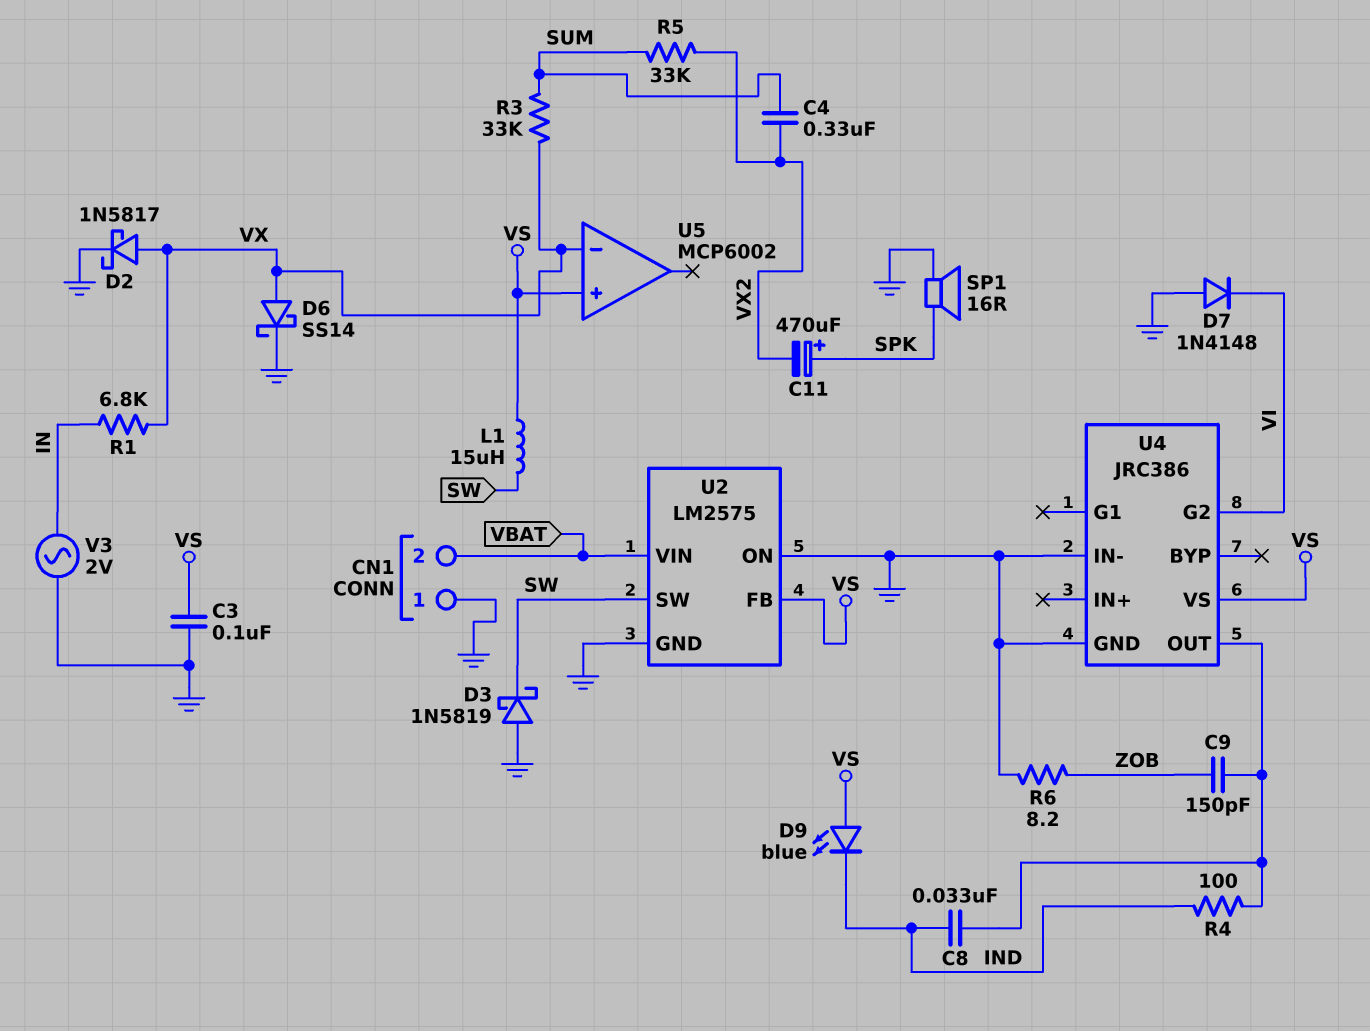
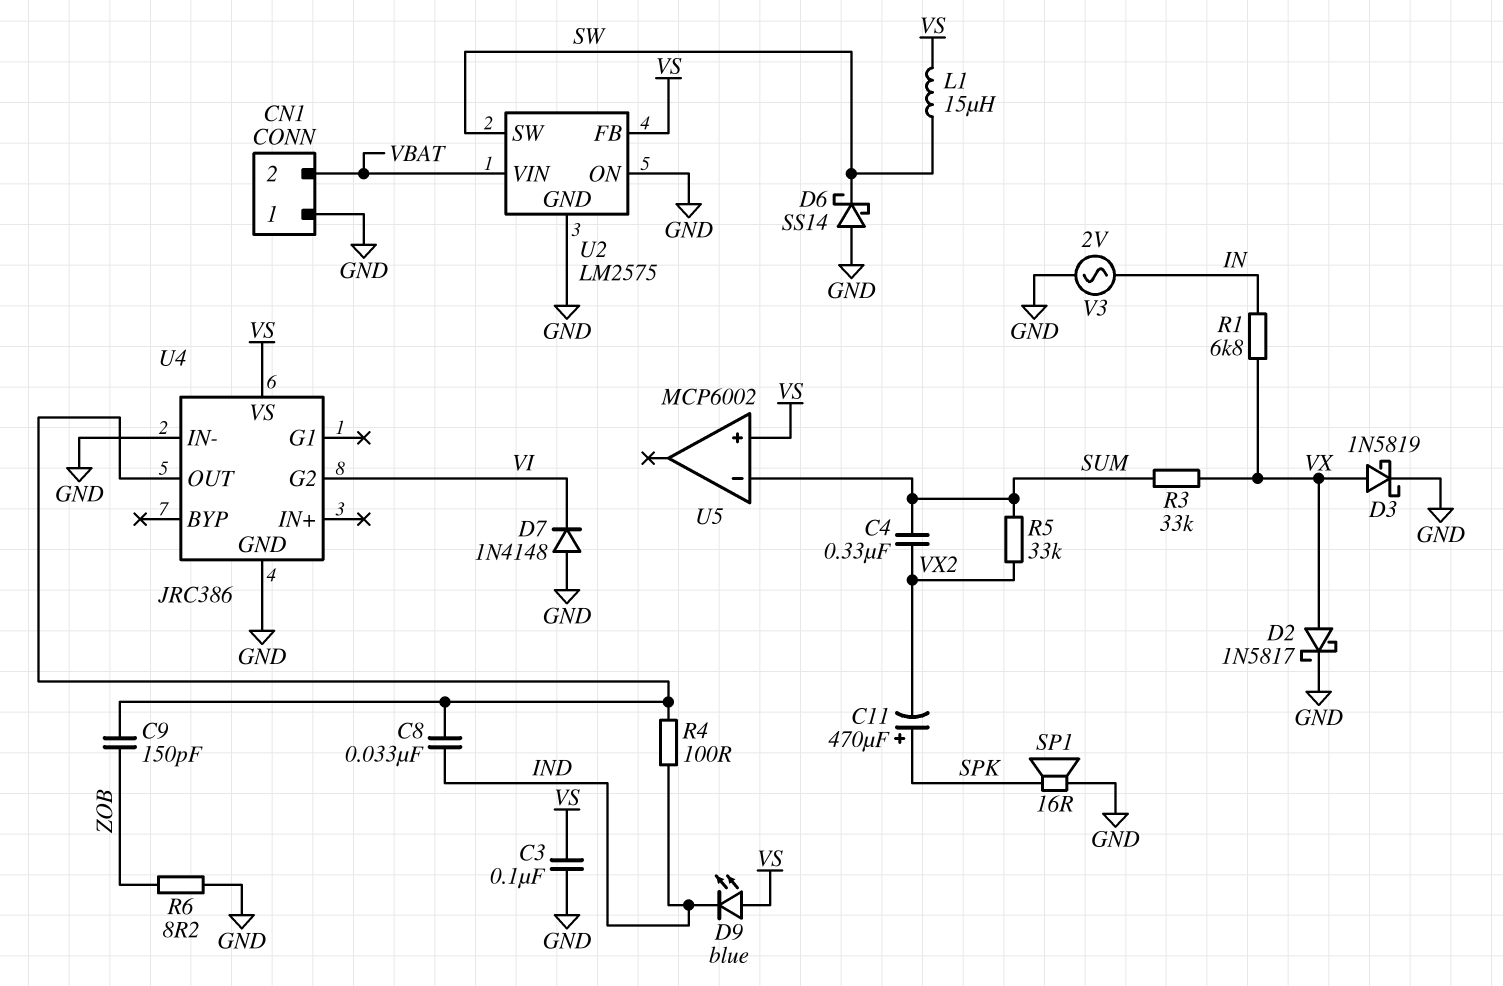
D3: schottky 1N5819 (A GND, K SW) -> schottky 1N5819 (A VX, K GND)
D6: schottky SS14 (A VX, K GND) -> schottky SS14 (A GND, K SW)
U5 pin in-: VX -> SUM

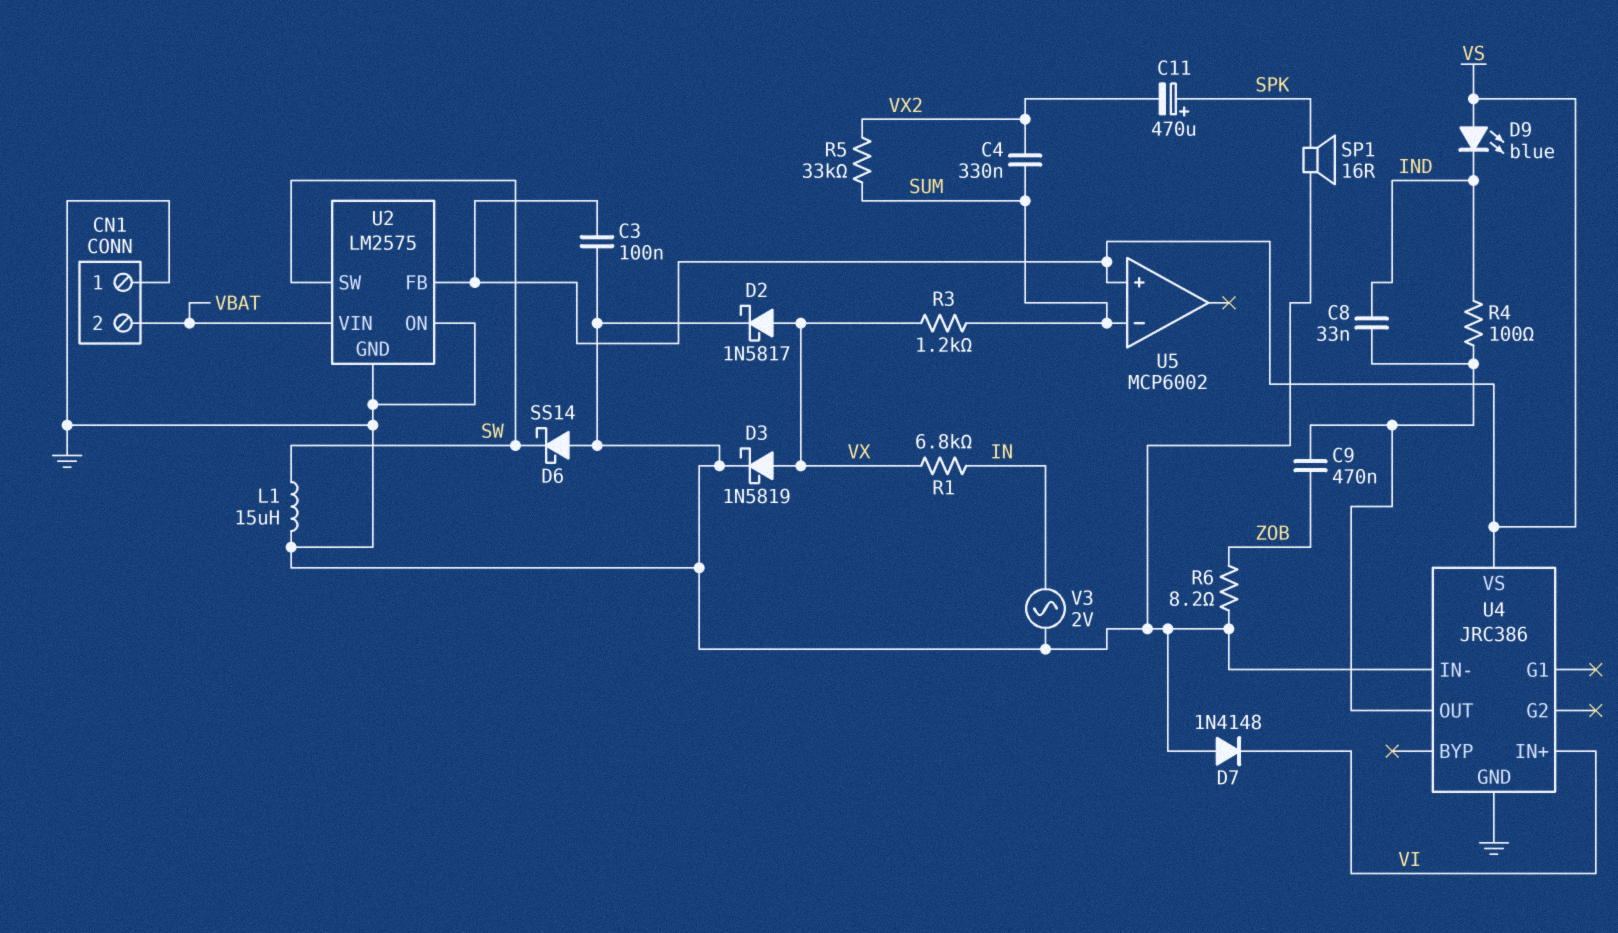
C9: 150pF (U4/OUT, ZOB) -> 470nF (U4/OUT, ZOB)
L1: 15uH (SW, VS) -> 15uH (GND, SW)
R3: 33k (SUM, VX) -> 1.2k (SUM, VX)
U4 pin G2: VI -> none
U4 pin IN+: none -> VI

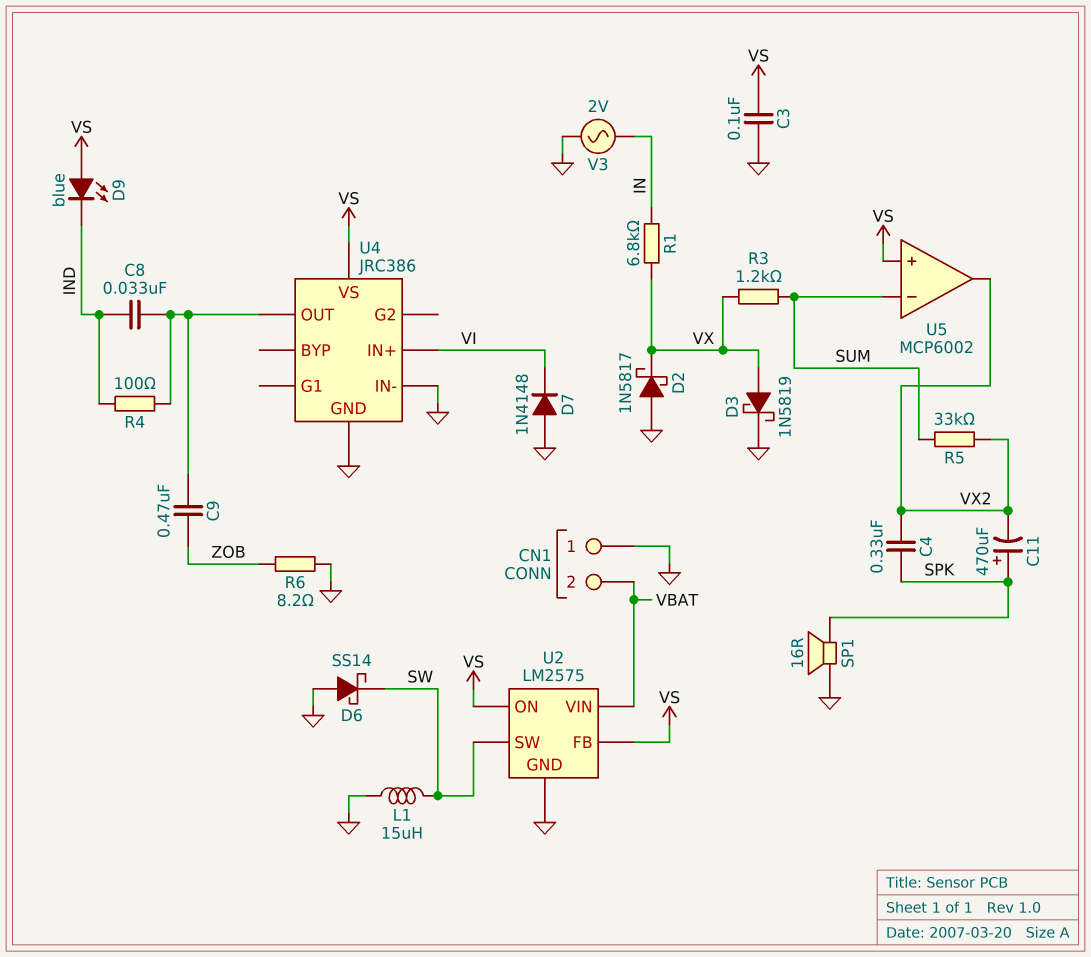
C4: 330nF (SUM, VX2) -> 330nF (SPK, VX2)
D2: schottky 1N5817 (A VX, K GND) -> schottky 1N5817 (A GND, K VX)
U2 pin ON: GND -> VS
U5 pin out: none -> VX2

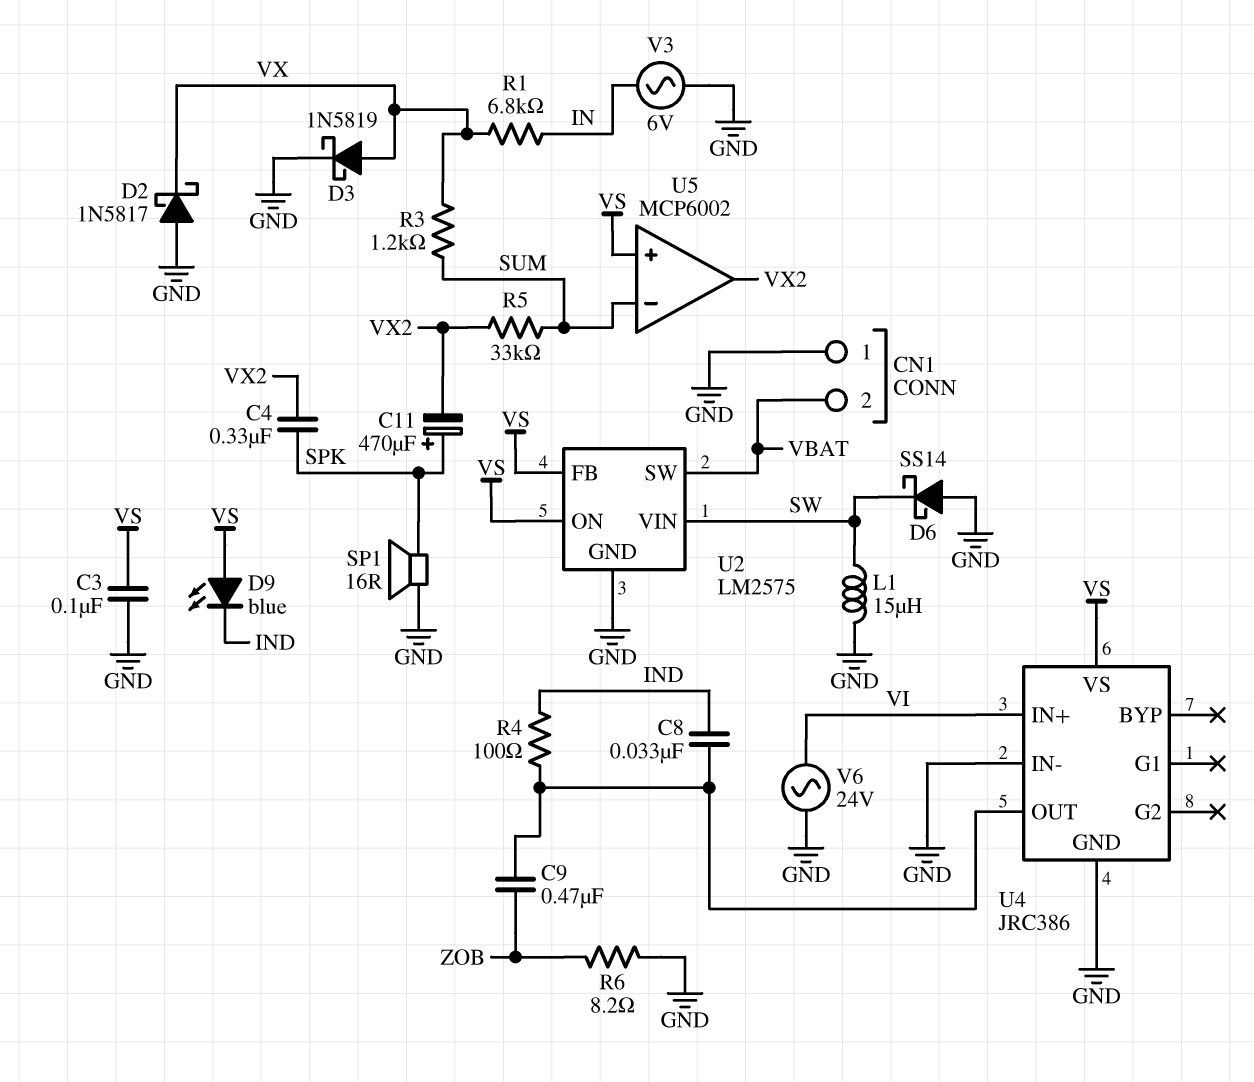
D7: diode 1N4148 (A GND, K VI) -> none
U2 pin SW: SW -> VBAT
U2 pin VIN: VBAT -> SW
V3: AC 2V (GND, IN) -> AC 6V (GND, IN)
V6: none -> AC 24V (GND, VI)

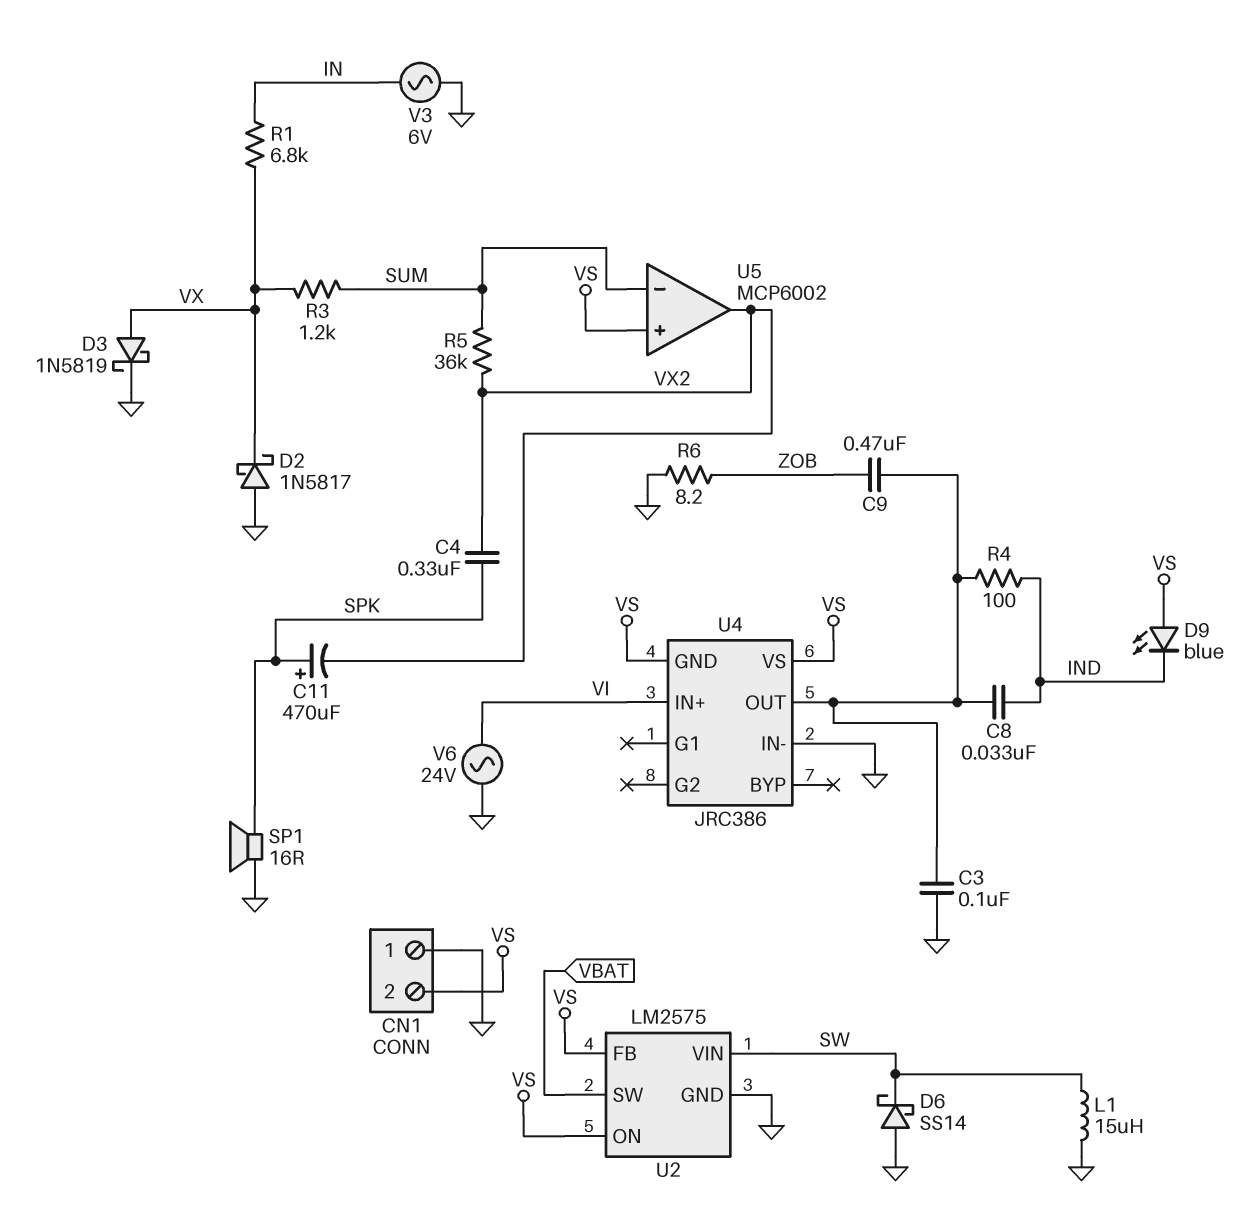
C3: 100nF (GND, VS) -> 100nF (GND, U4/OUT)
CN1 pin 2: VBAT -> VS
R5: 33k (SUM, VX2) -> 36k (SUM, VX2)
U4 pin GND: GND -> VS

